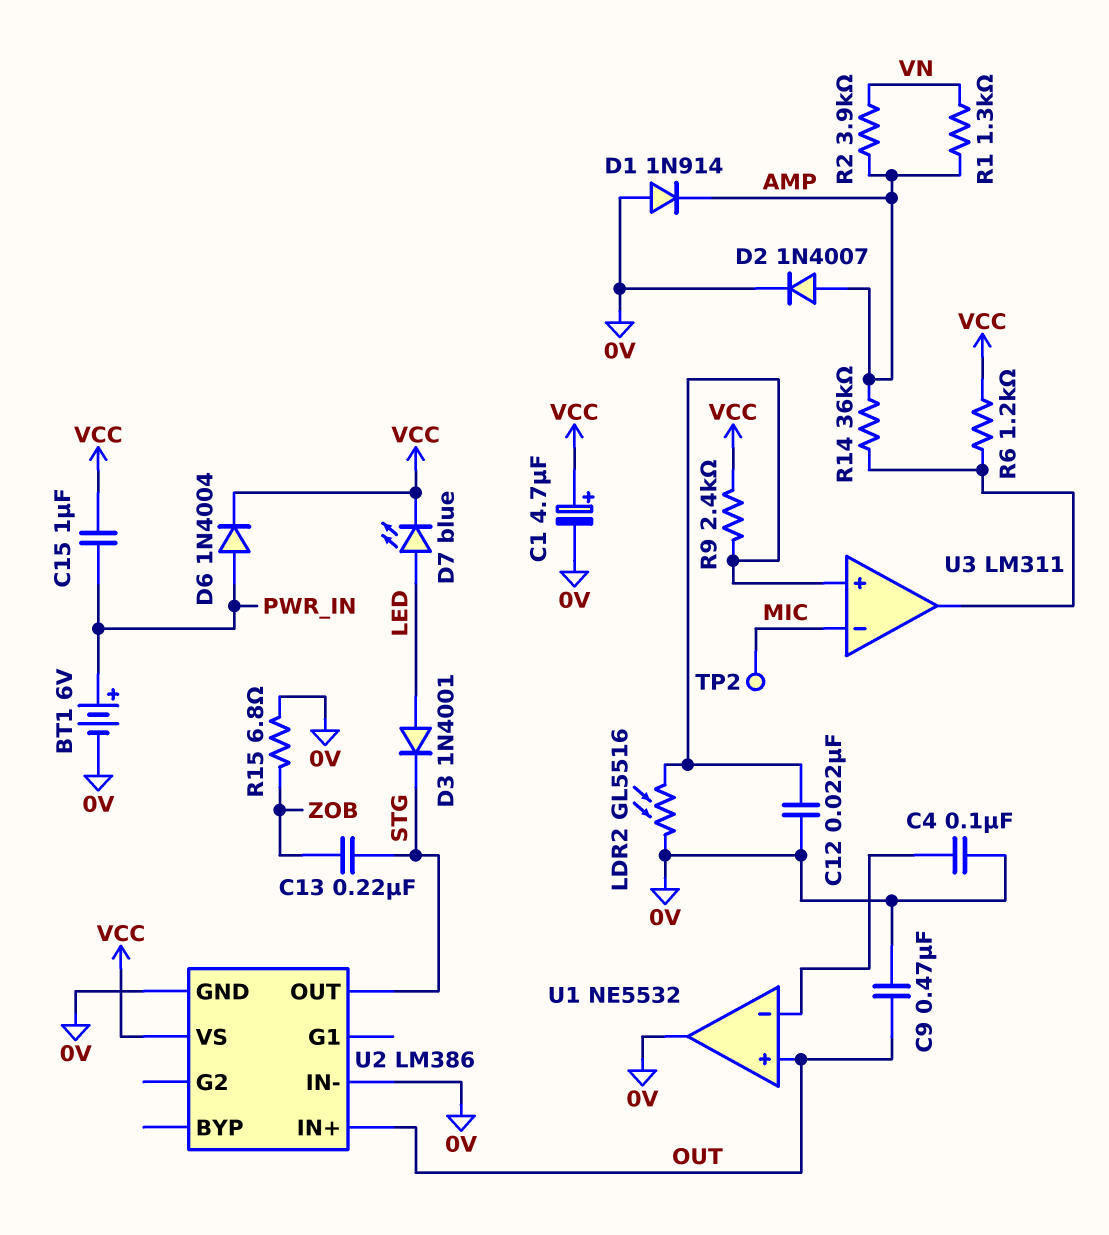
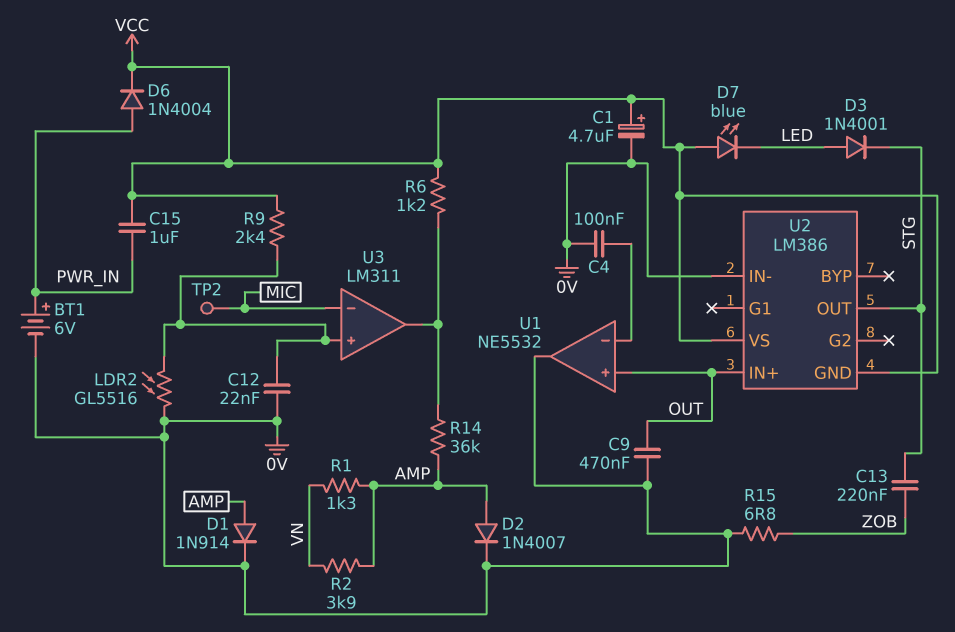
D1: diode 1N914 (A 0V, K AMP) -> diode 1N914 (A AMP, K 0V)
D7: LED blue (A LED, K VCC) -> LED blue (A VCC, K LED)
U2 pin GND: 0V -> VCC

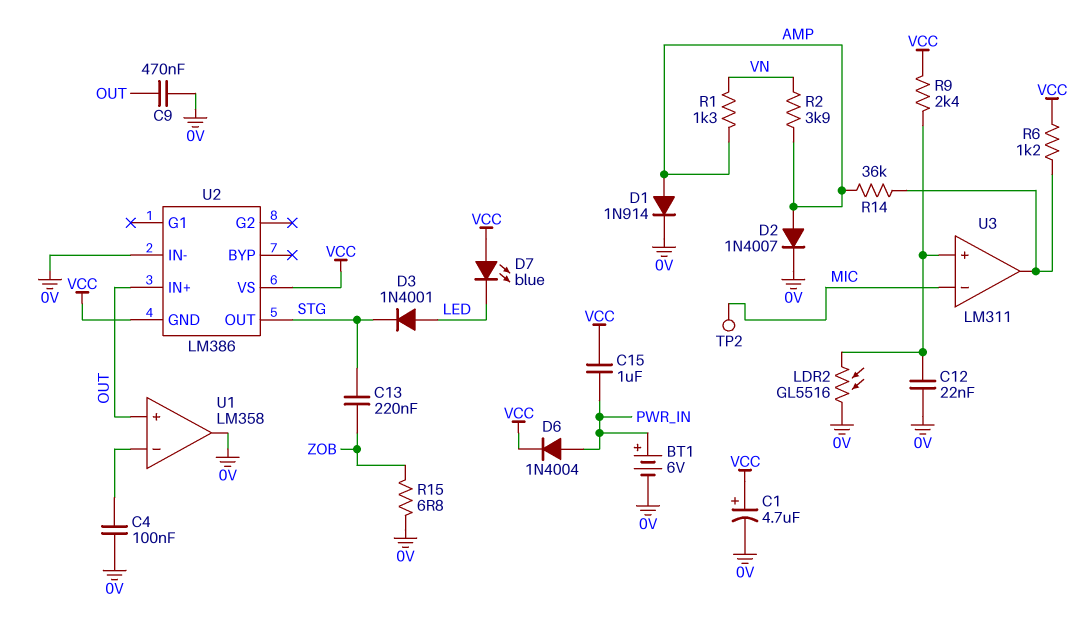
U1: NE5532 -> LM358

